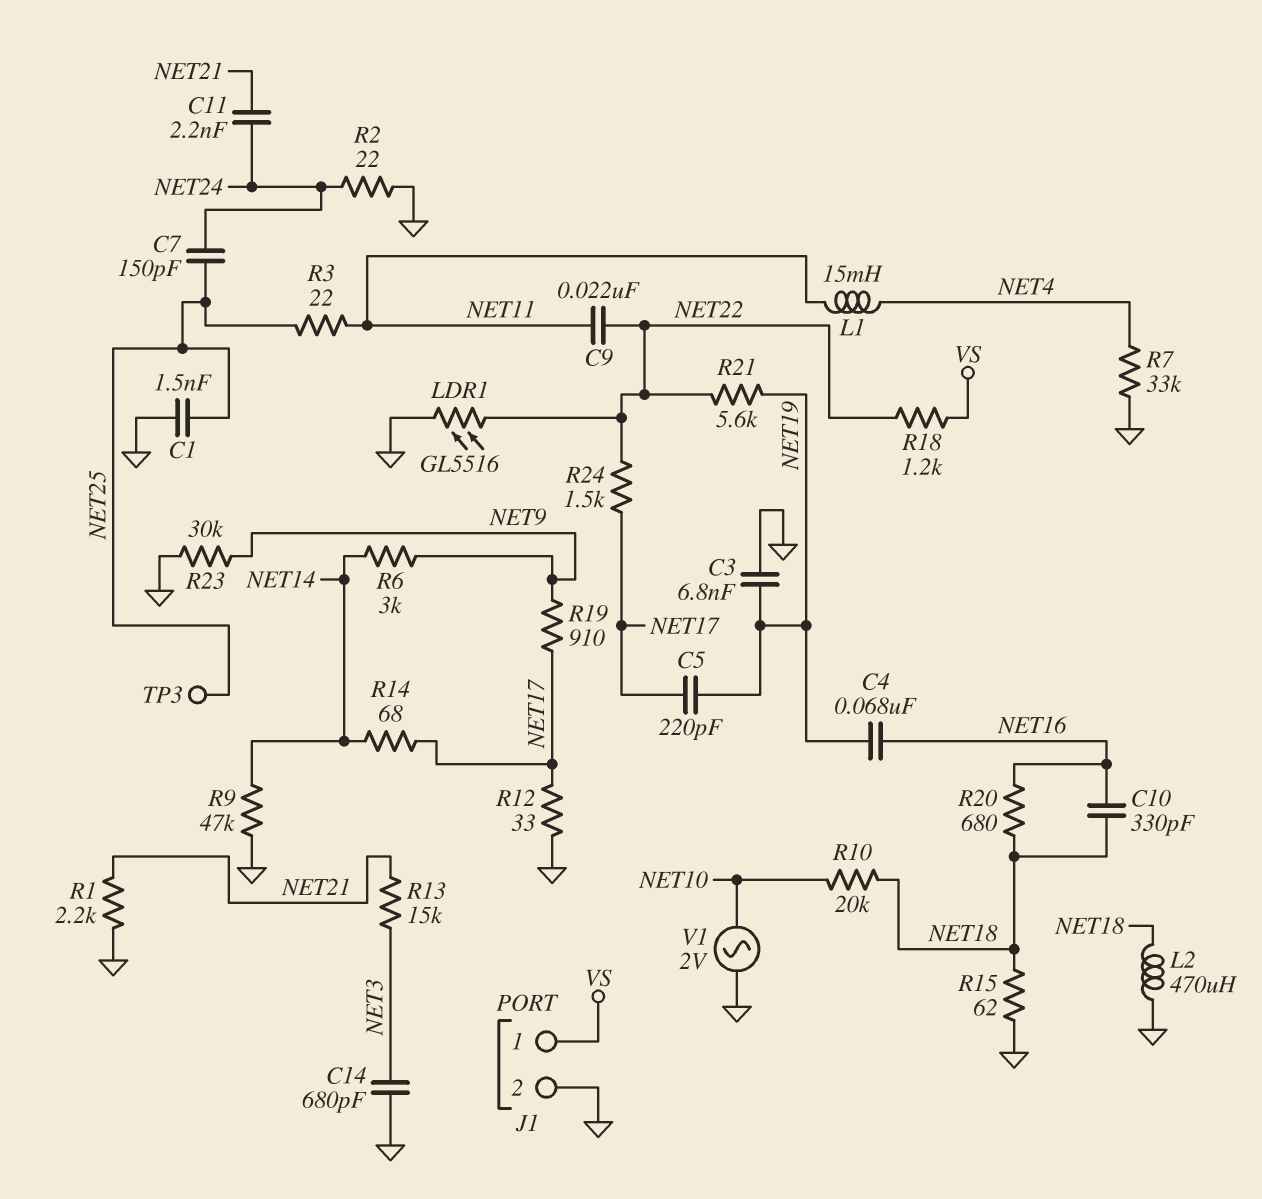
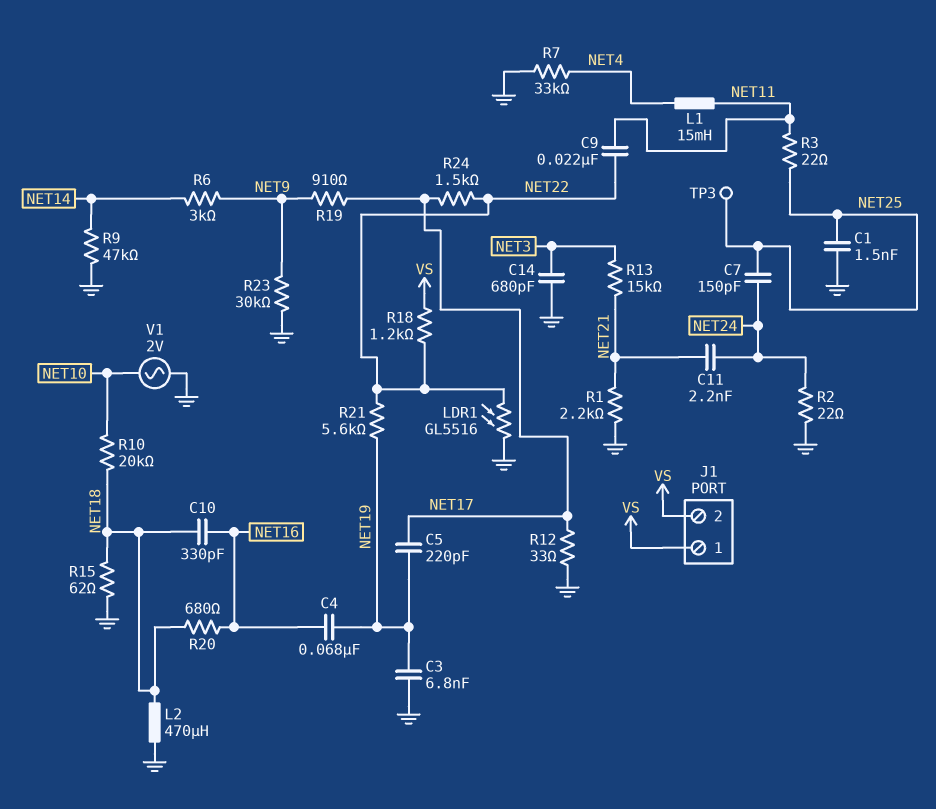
J1 pin 2: GND -> VS
R14: 68 (NET14, NET17) -> none

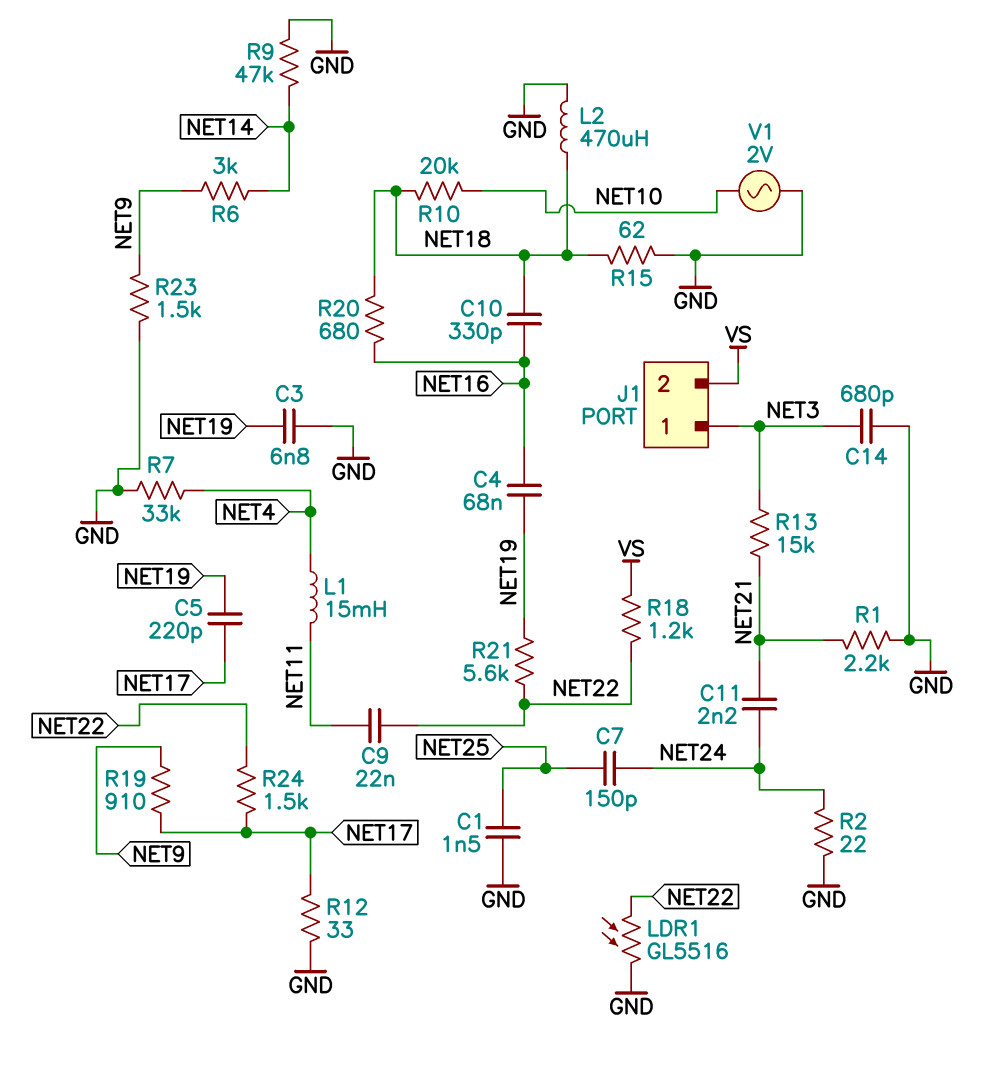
J1 pin 1: VS -> NET3
R3: 22 (NET11, NET25) -> none
R23: 30k (GND, NET9) -> 1.5k (GND, NET9)
TP3: test point (NET25) -> none

